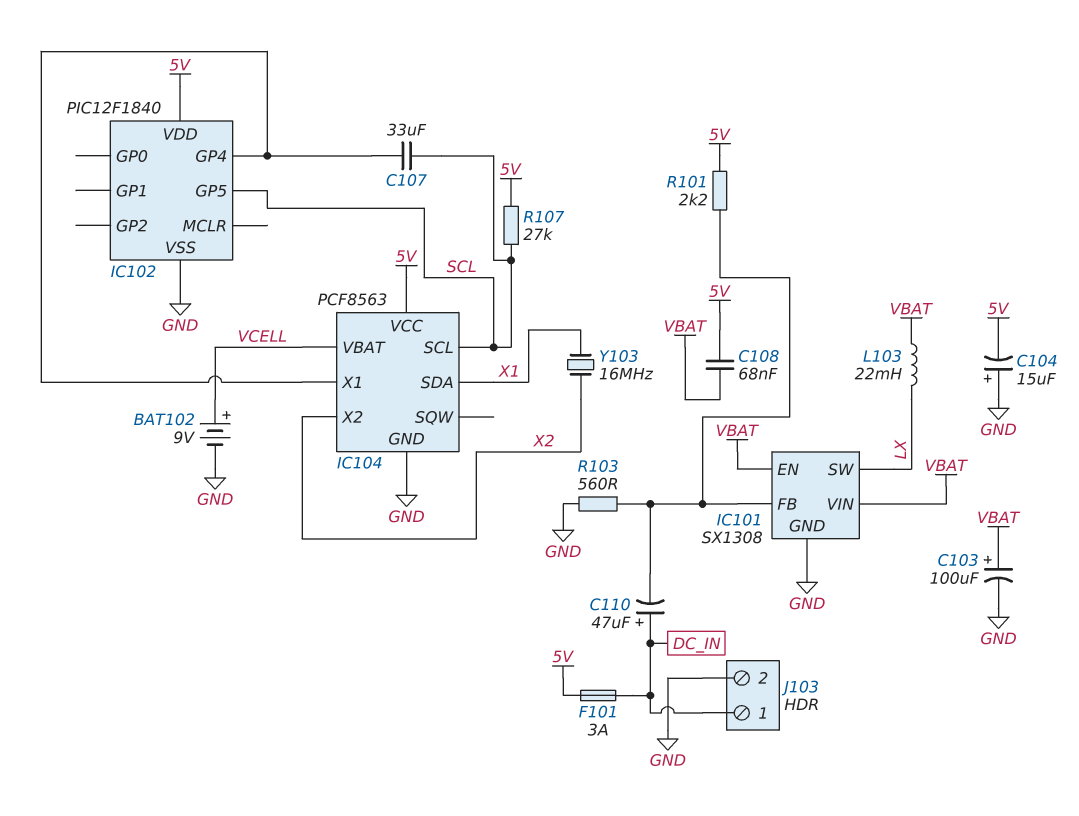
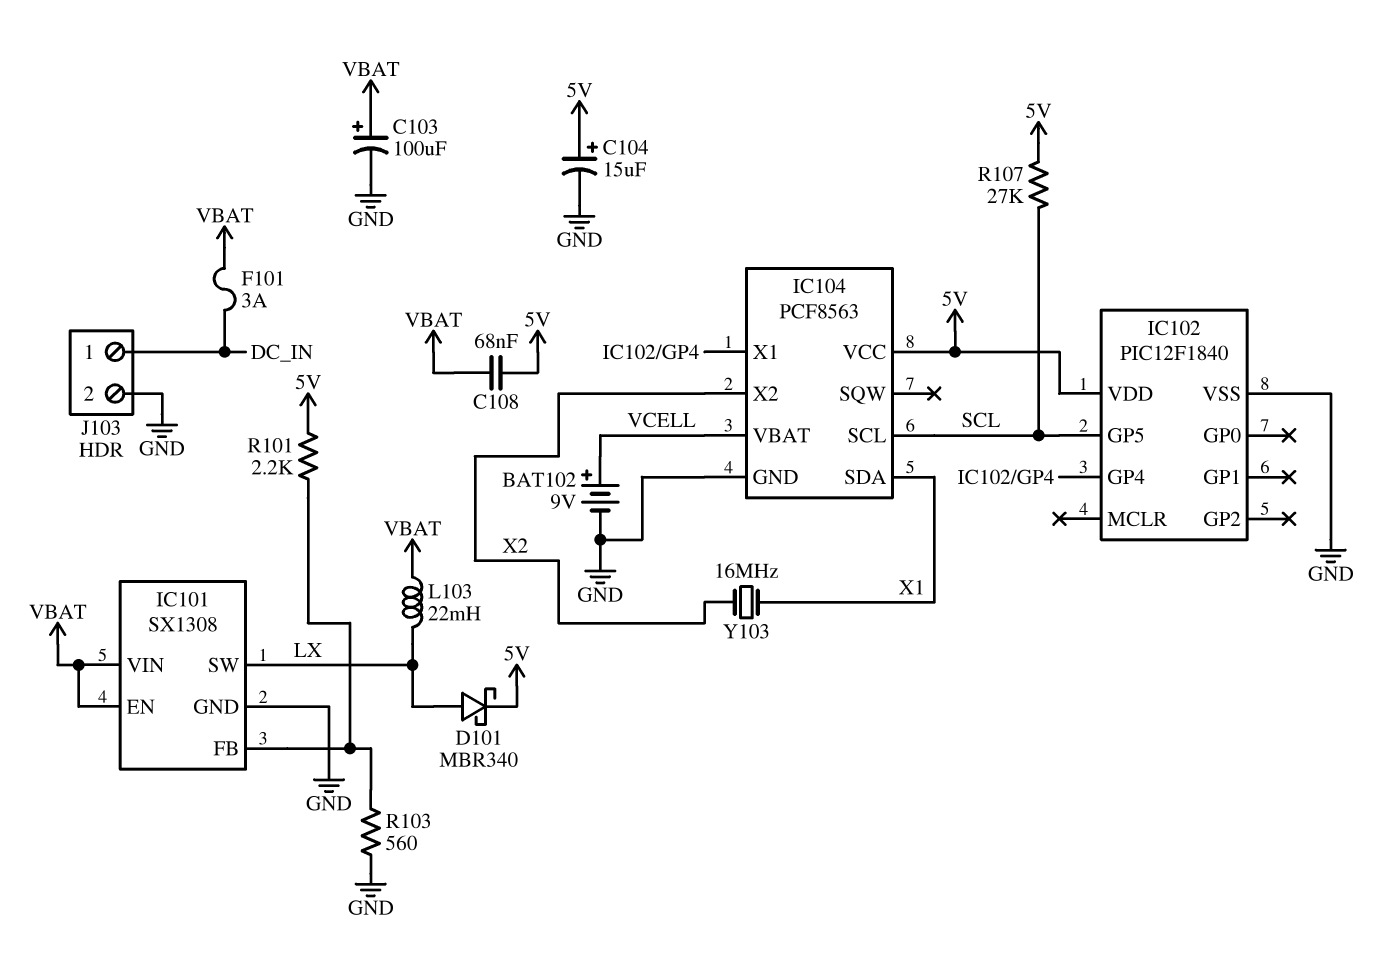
C104: 15uF (plus GND, minus 5V) -> 15uF (plus 5V, minus GND)
C107: 33uF (IC102/GP4, SCL) -> none
C110: 47uF (plus DC_IN, minus IC101/FB) -> none
D101: none -> schottky MBR340 (A LX, K 5V)
F101: 3A (5V, DC_IN) -> 3A (DC_IN, VBAT)

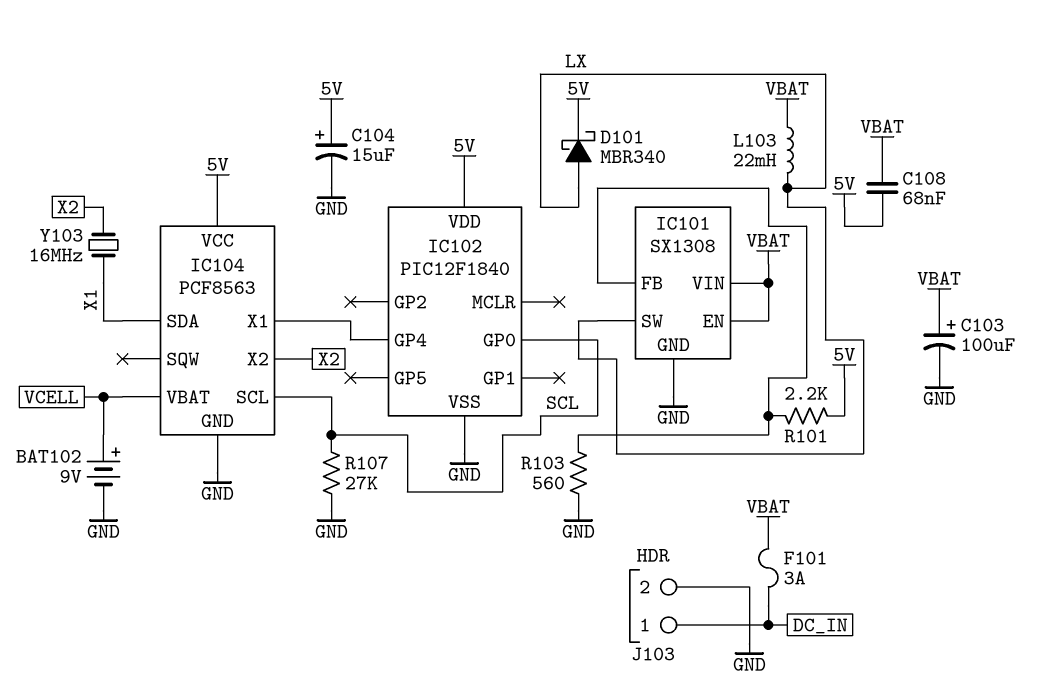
IC102 pin GP0: none -> SCL
IC102 pin GP5: SCL -> none
R107: 27k (5V, SCL) -> 27k (GND, SCL)

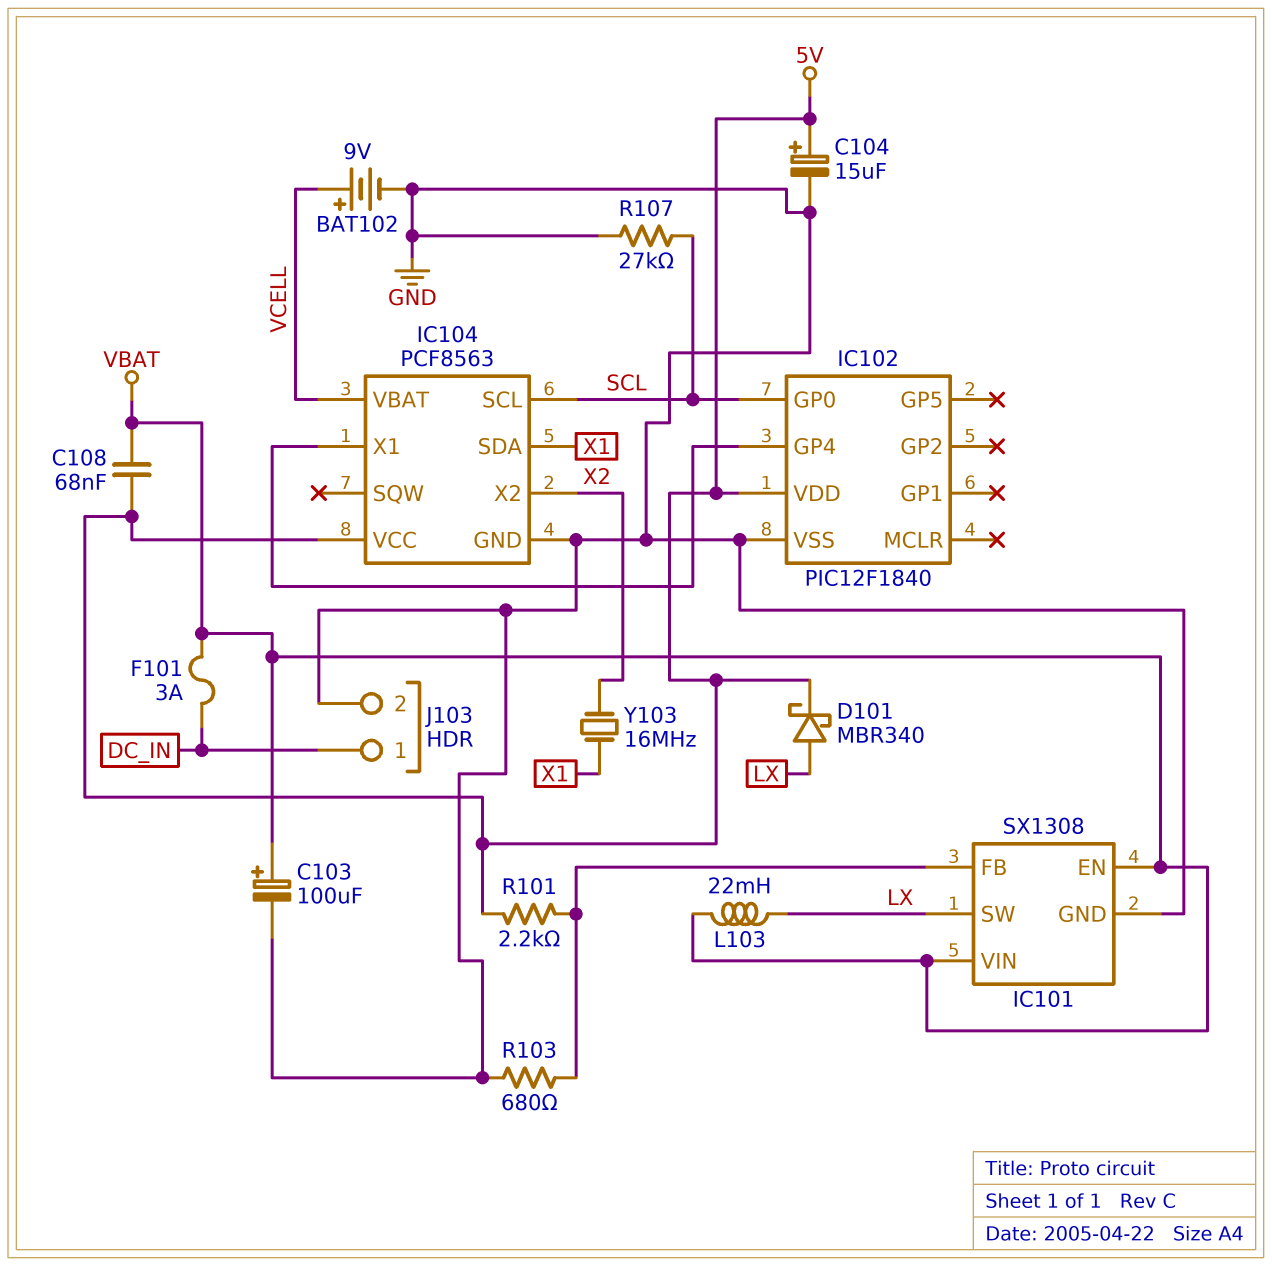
R103: 560 (GND, IC101/FB) -> 680 (GND, IC101/FB)

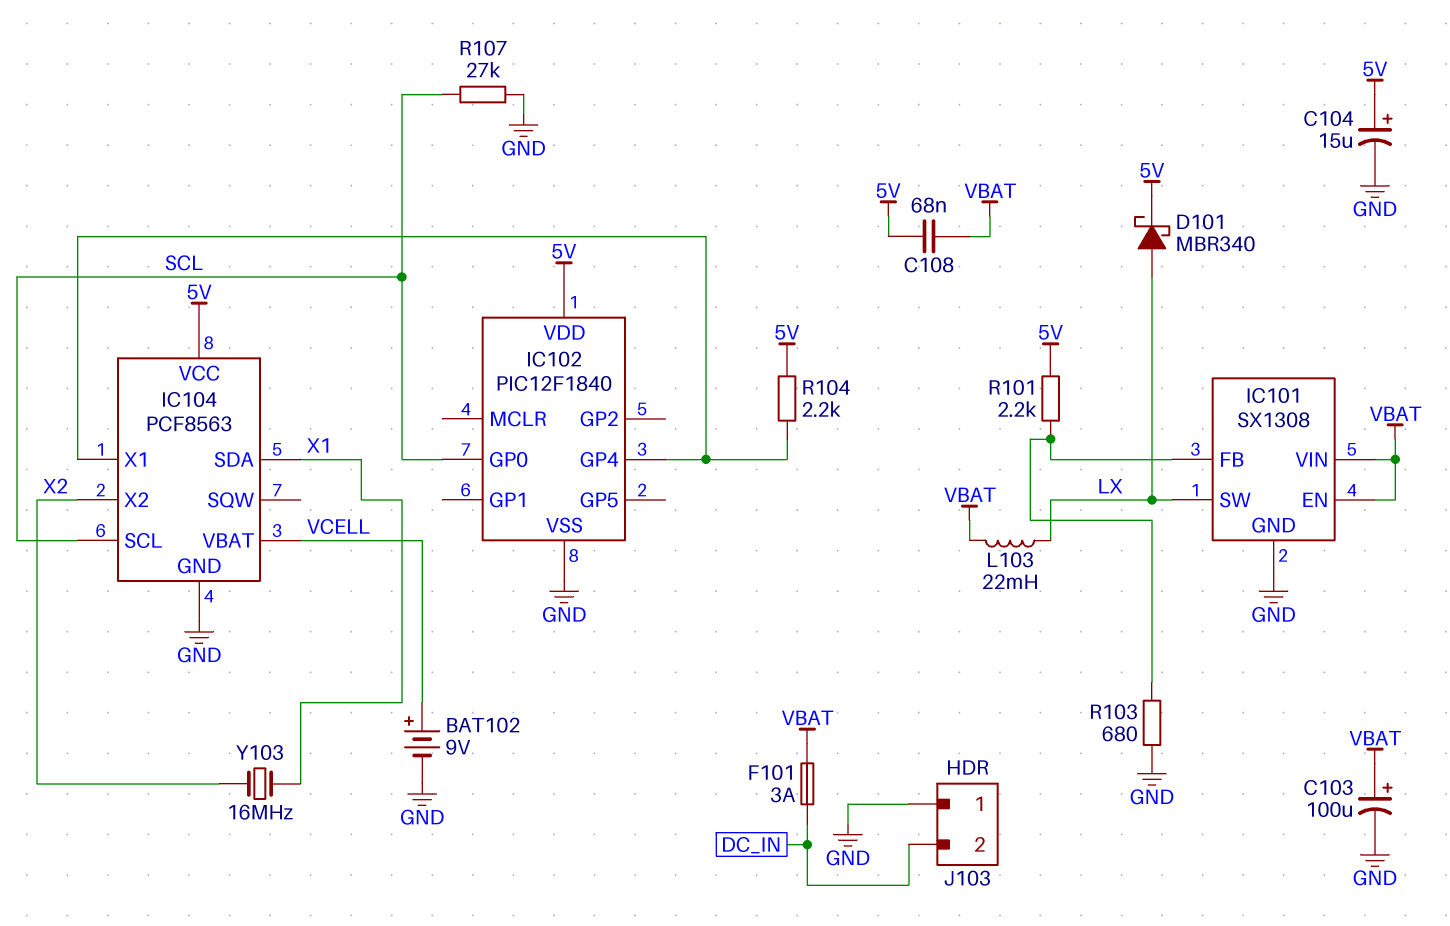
J103 pin 1: DC_IN -> GND
J103 pin 2: GND -> DC_IN
R104: none -> 2.2k (5V, IC102/GP4)

